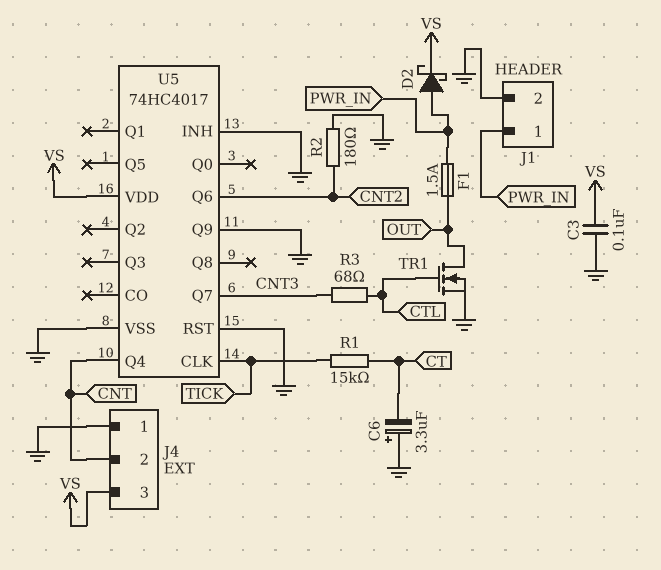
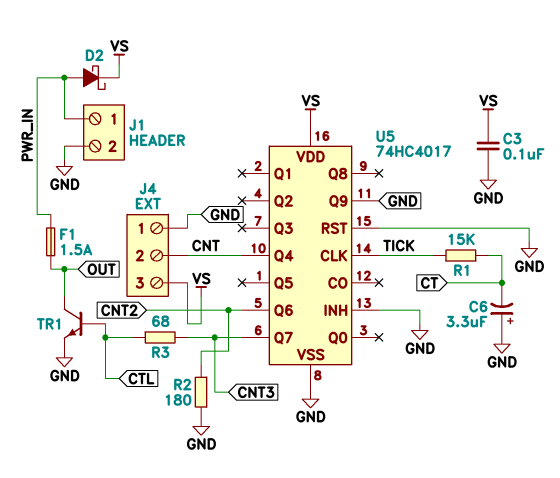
TR1: NMOS (G CTL, D OUT, S GND) -> NPN (B CTL, C OUT, E GND)

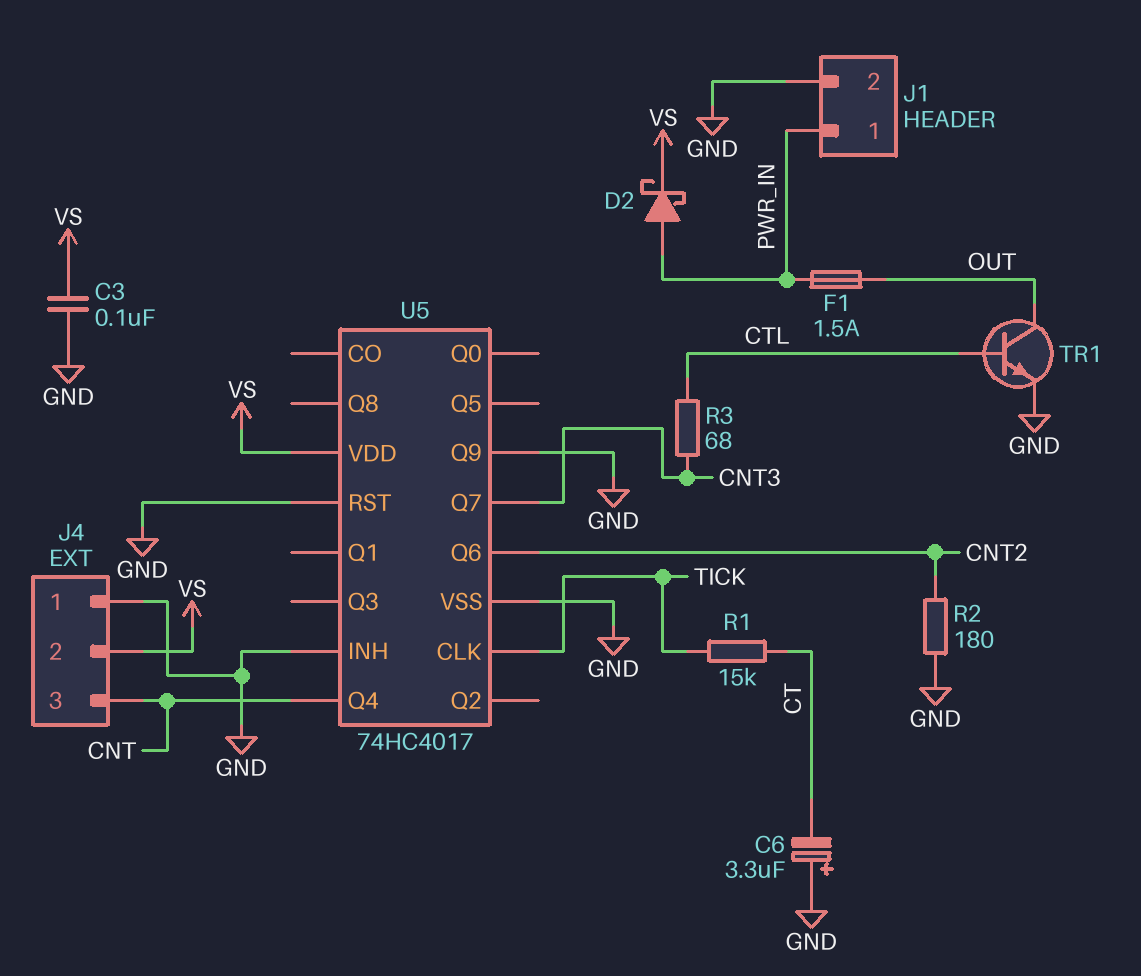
J4 pin 2: CNT -> VS
J4 pin 3: VS -> CNT

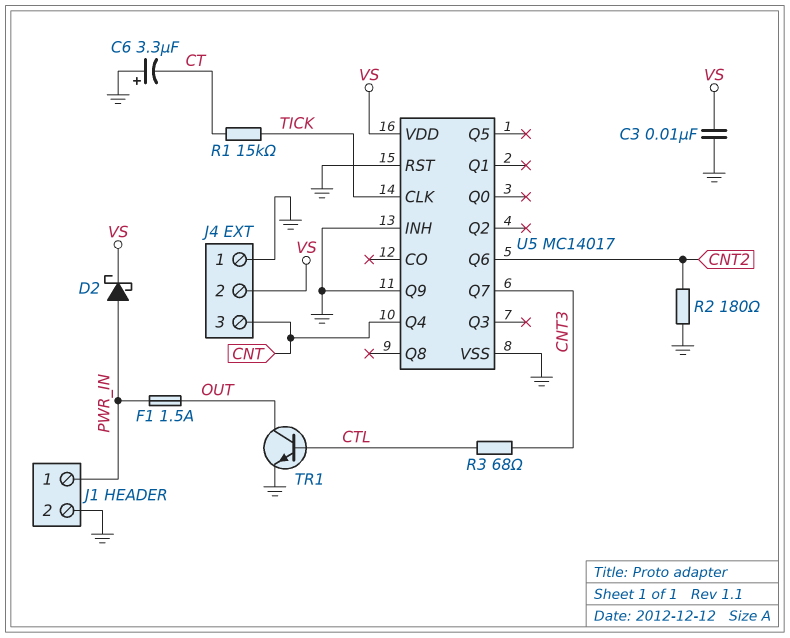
C3: 100nF (GND, VS) -> 10nF (GND, VS)
U5: 74HC4017 -> MC14017

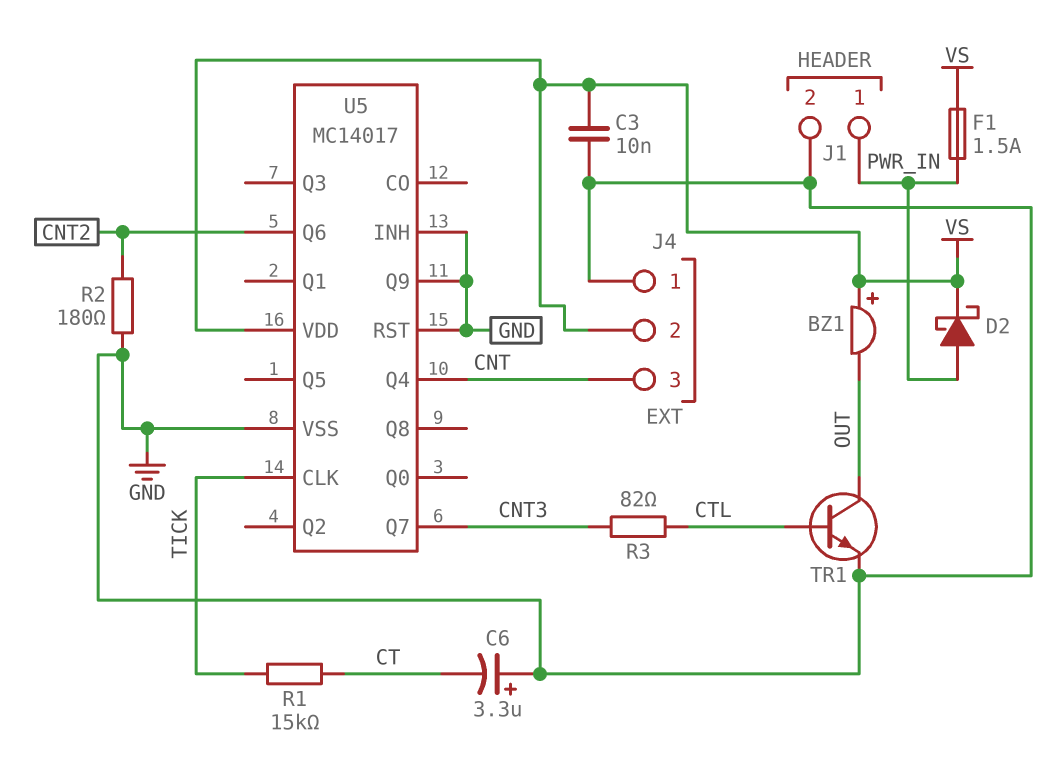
BZ1: none -> buzzer (plus VS, minus OUT)
F1: 1.5A (OUT, PWR_IN) -> 1.5A (PWR_IN, VS)
R3: 68 (CNT3, CTL) -> 82 (CNT3, CTL)

